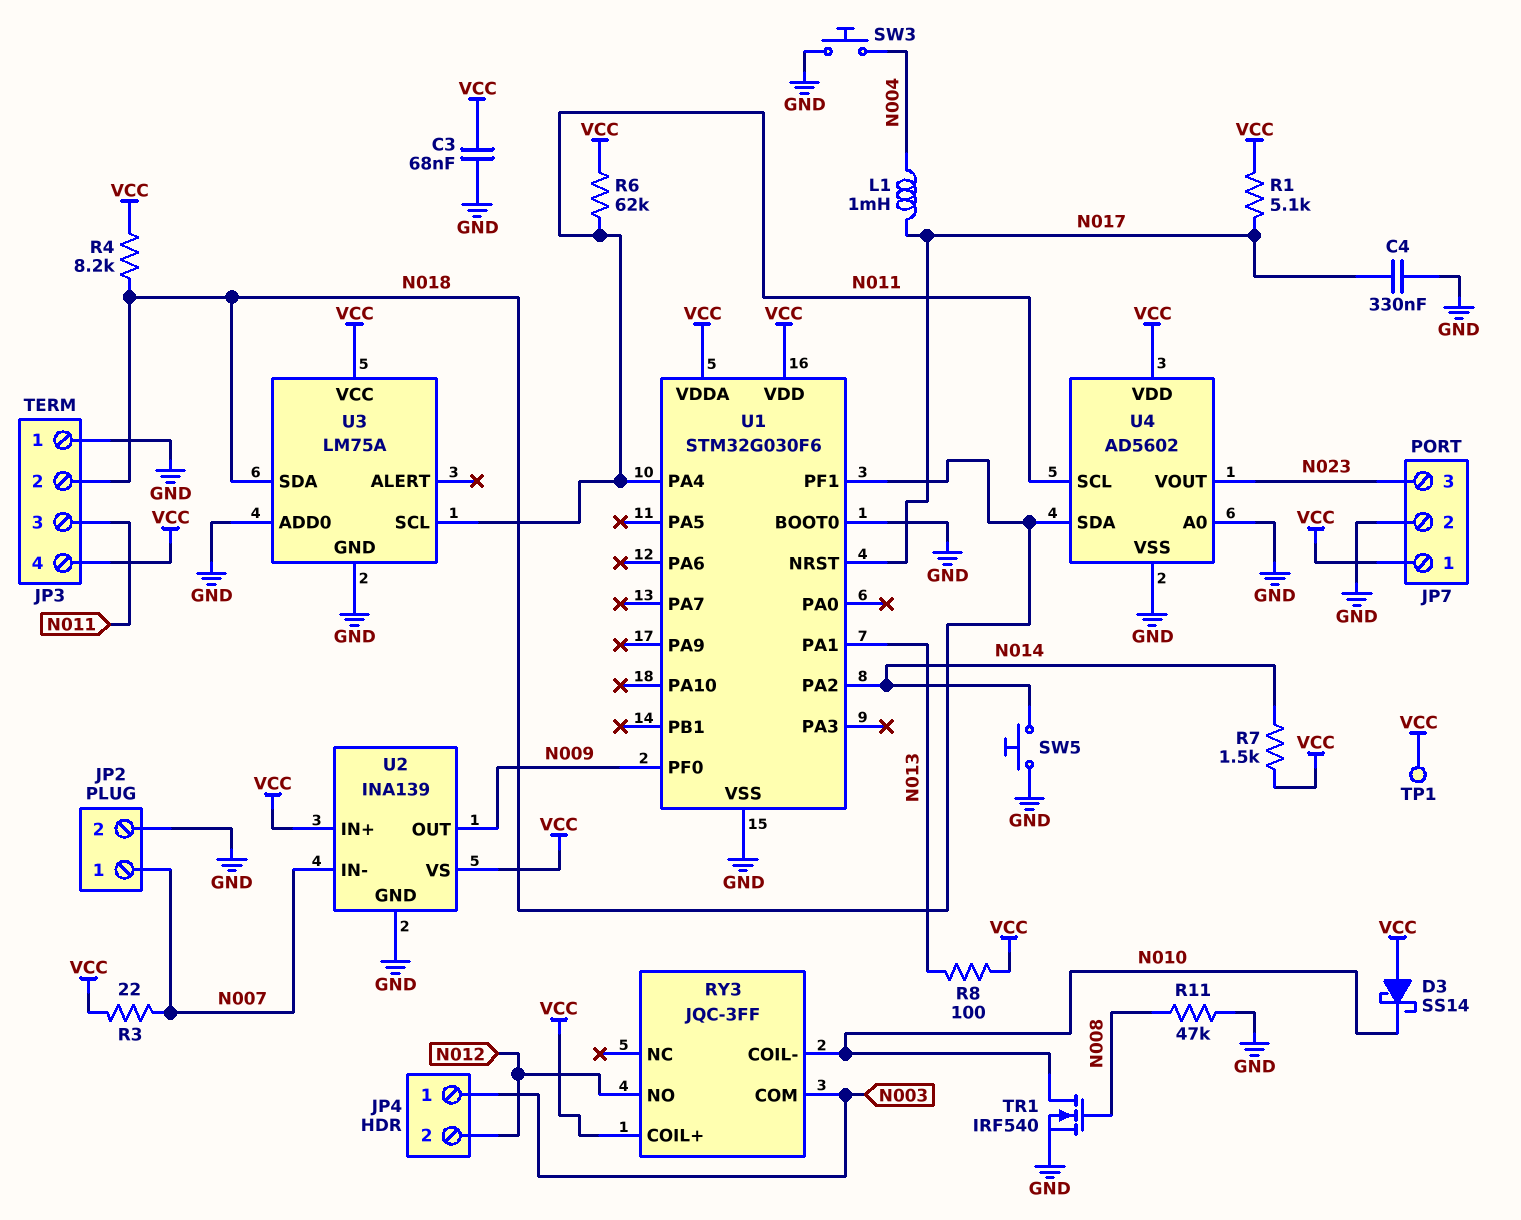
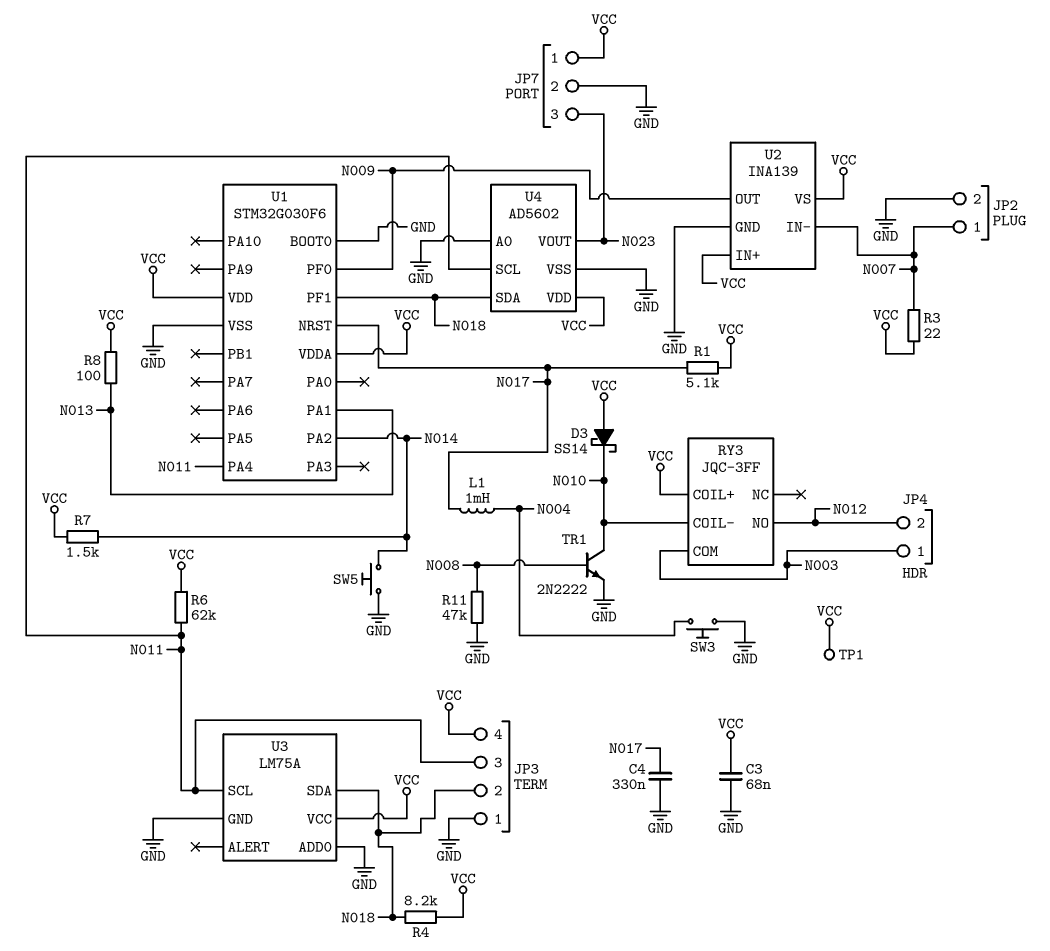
TR1: NMOS IRF540 (G N008, D N010, S GND) -> NPN 2N2222 (B N008, C N010, E GND)

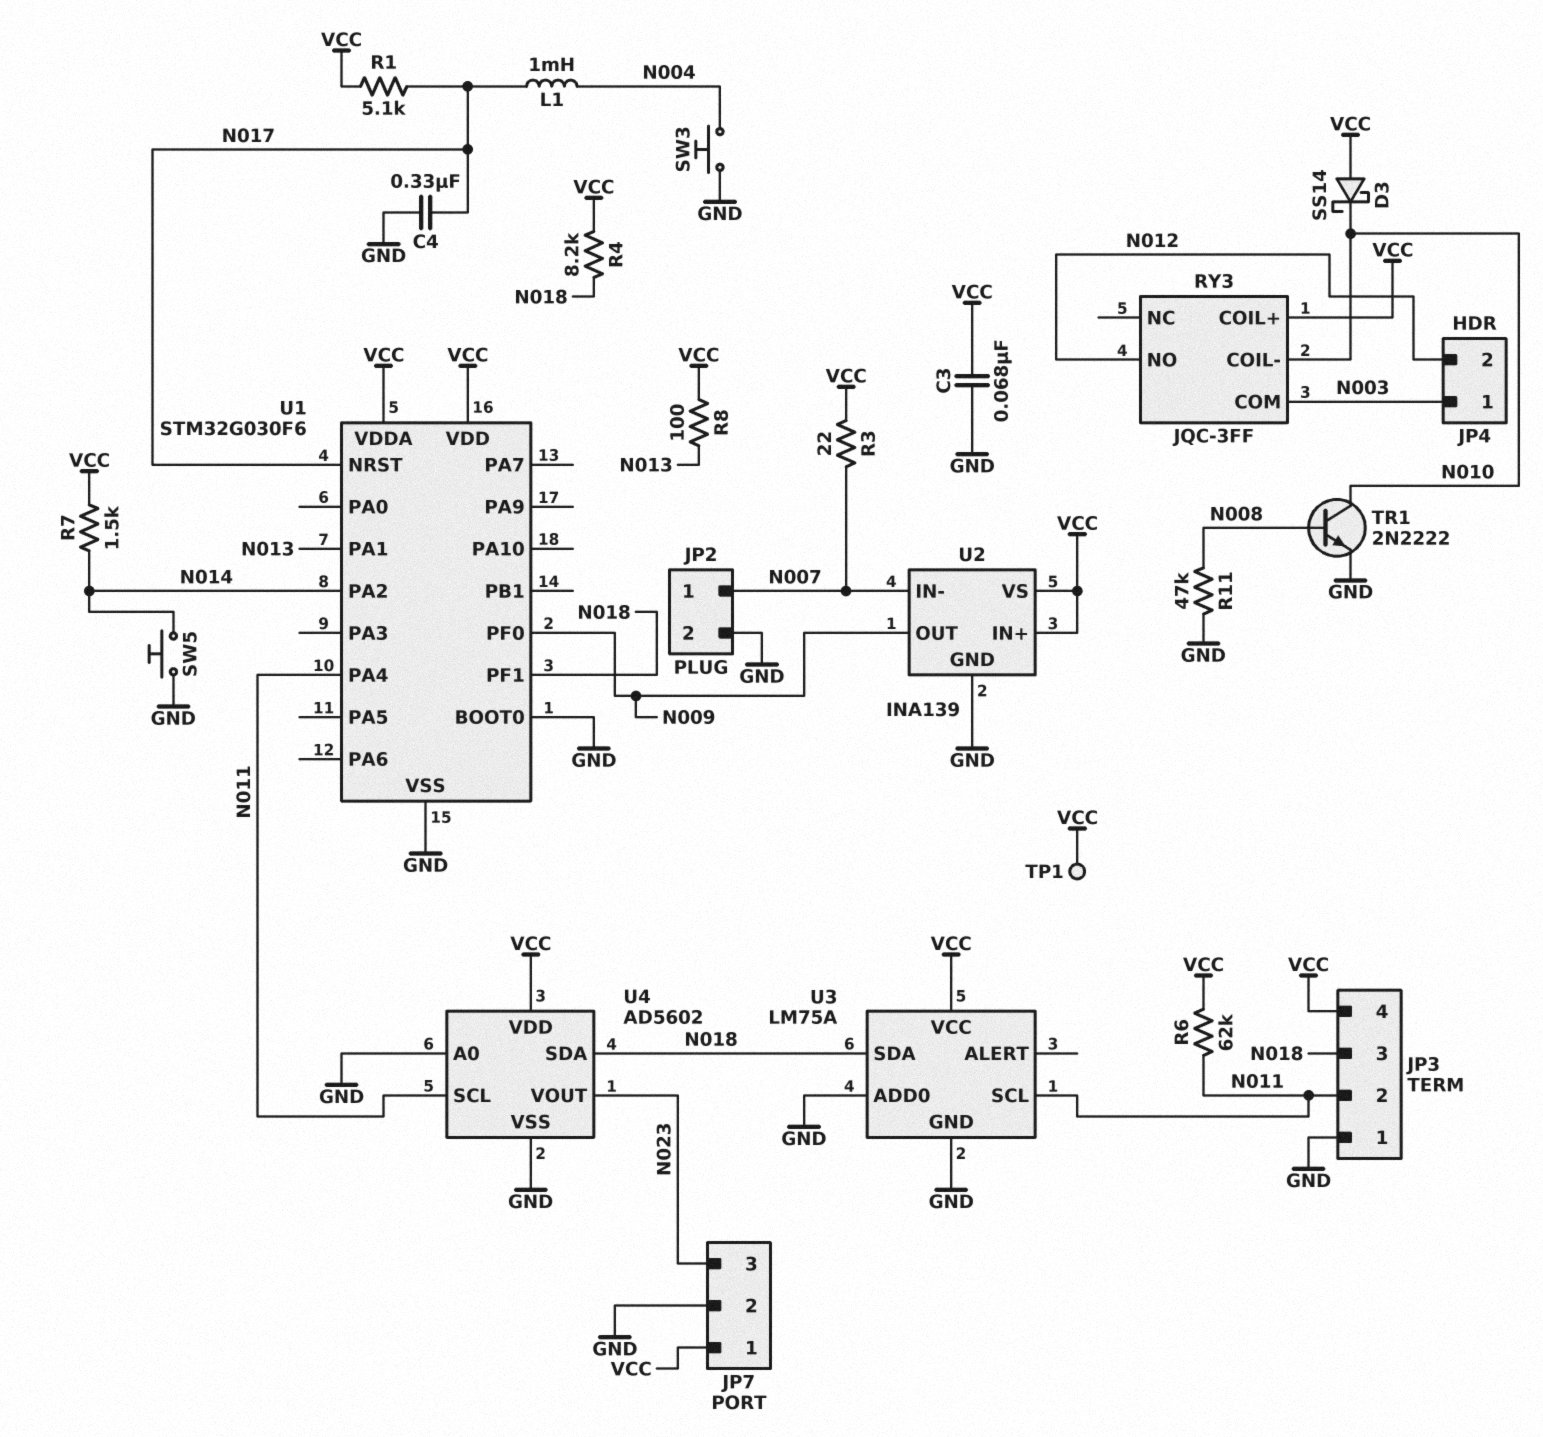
JP3 pin 2: N018 -> N011
JP3 pin 3: N011 -> N018

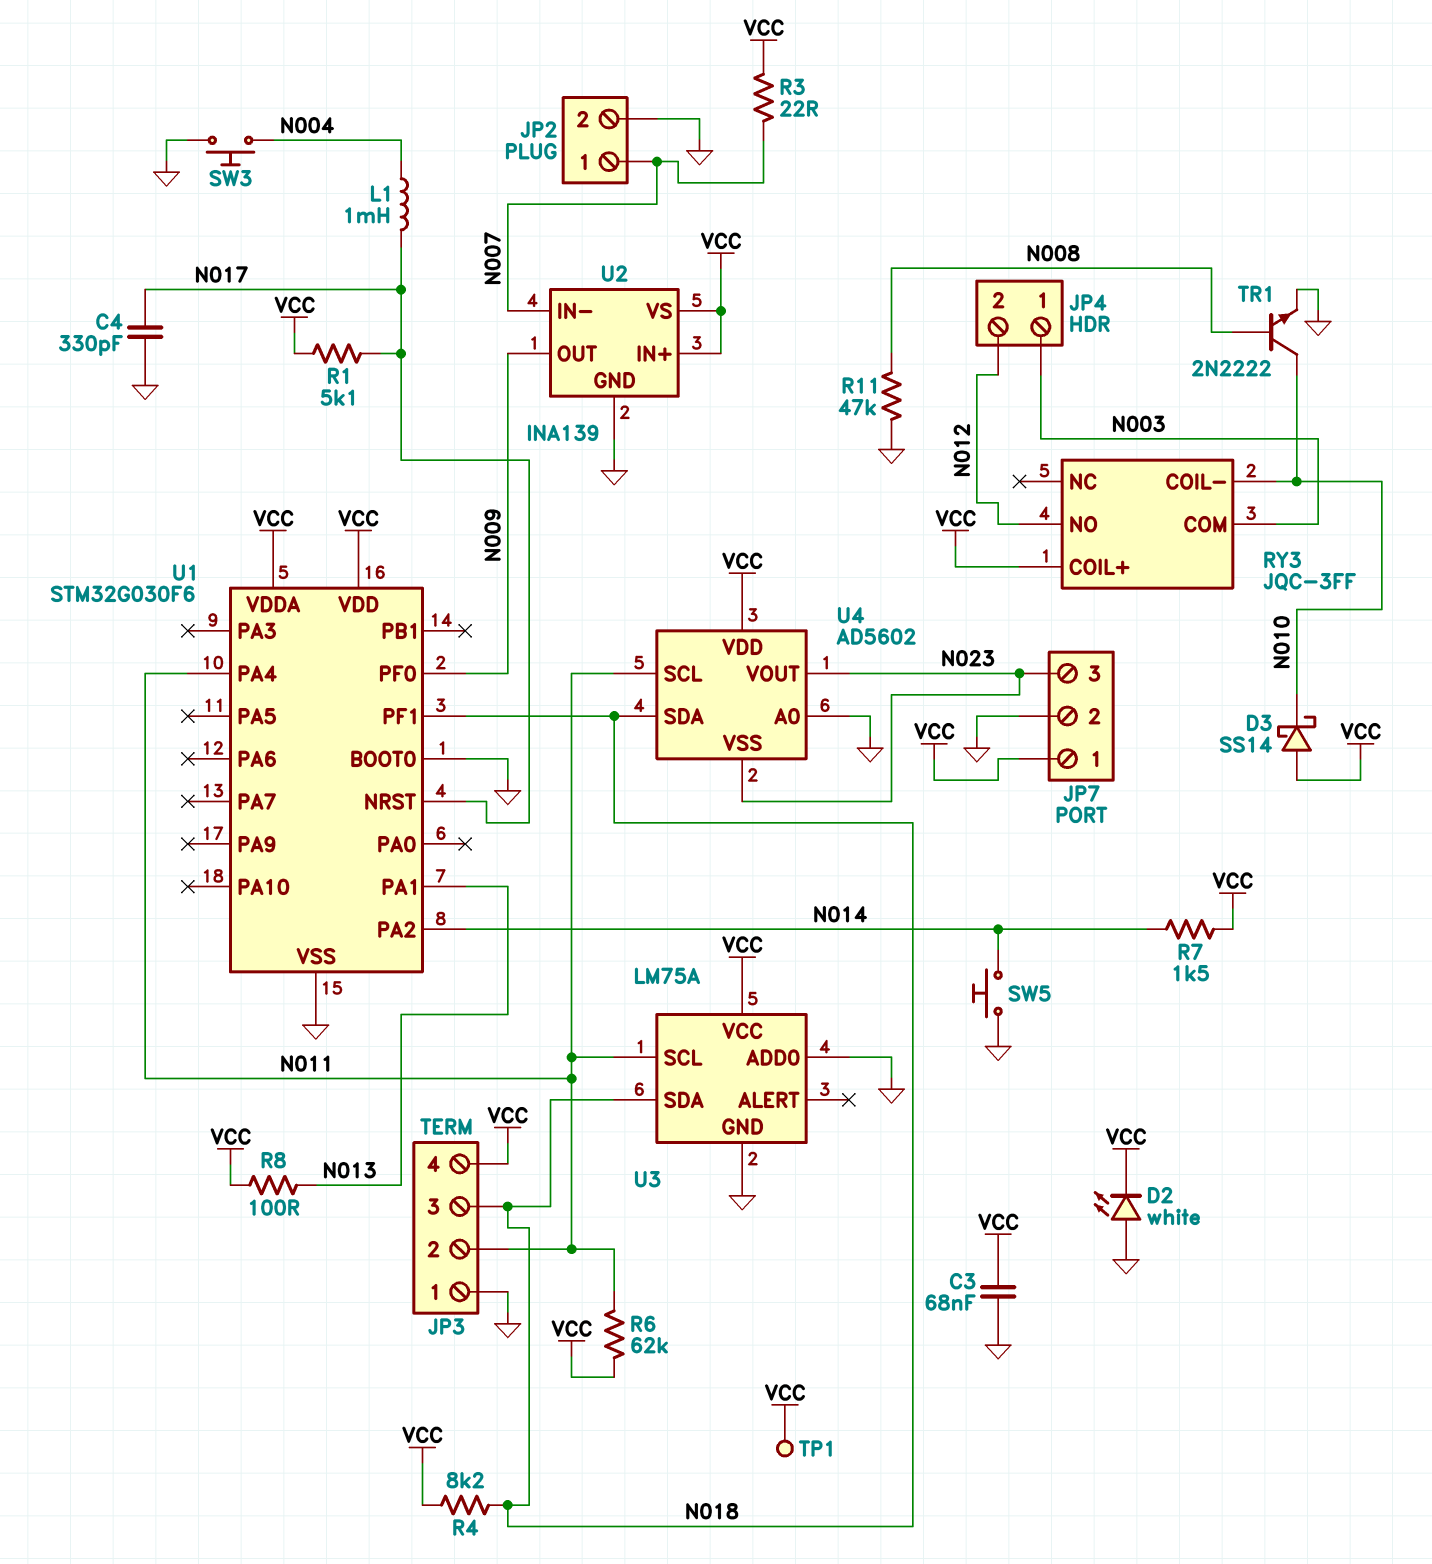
C4: 330nF (GND, N017) -> 330pF (GND, N017)
D2: none -> LED white (A GND, K VCC)
U4 pin VSS: GND -> N023

